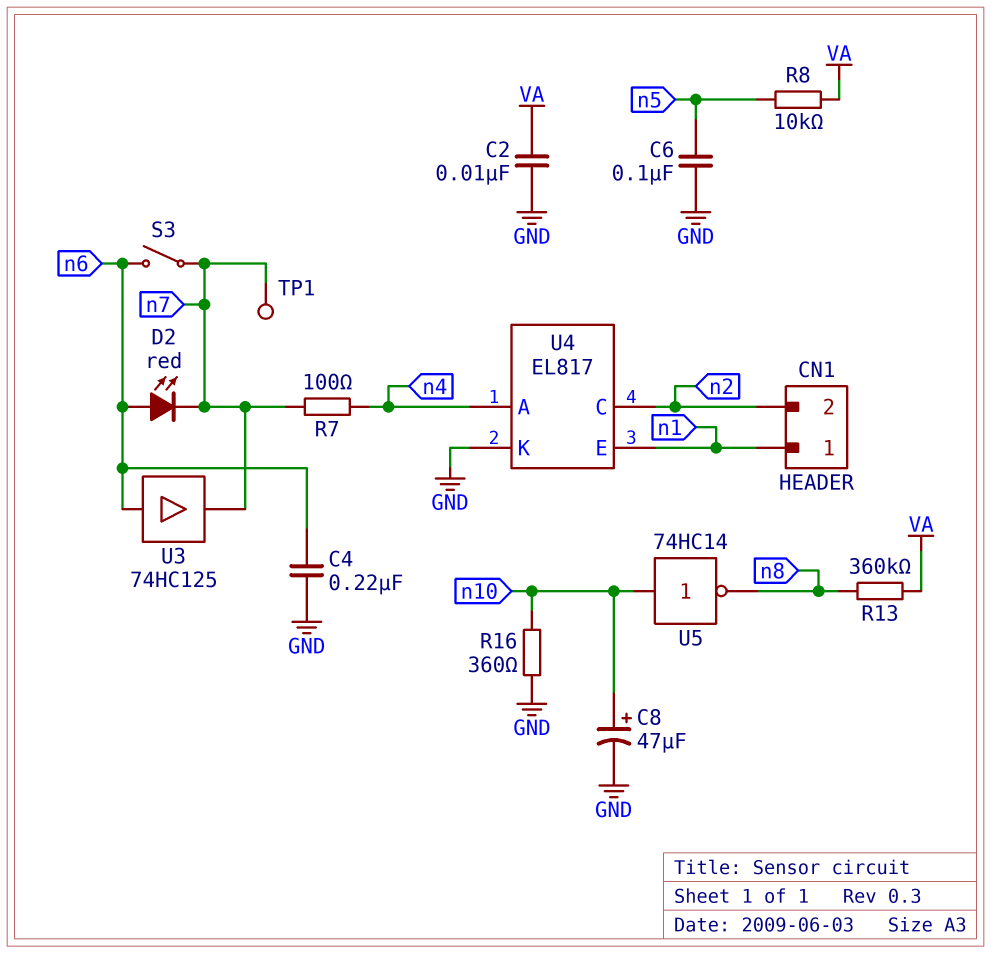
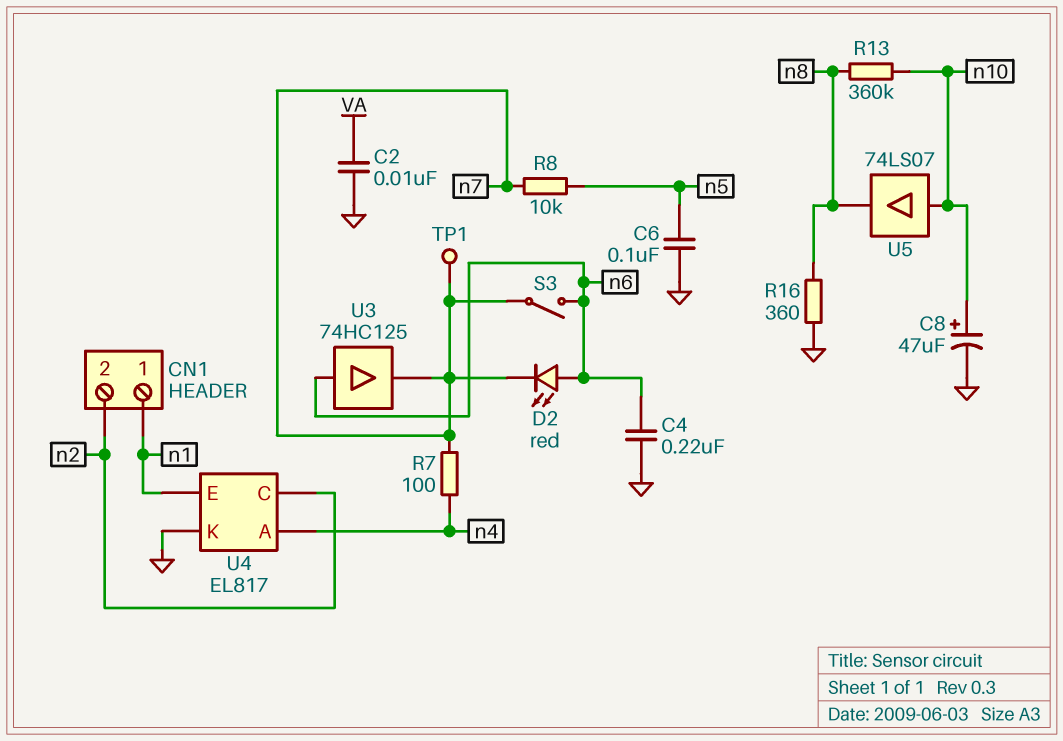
R8: 10k (VA, n5) -> 10k (n5, n7)
R13: 360k (VA, n8) -> 360k (n8, n10)
R16: 360 (GND, n10) -> 360 (GND, n8)
U5: NOT 74HC14 (in n10, out n8) -> buffer 74LS07 (in n10, out n8)

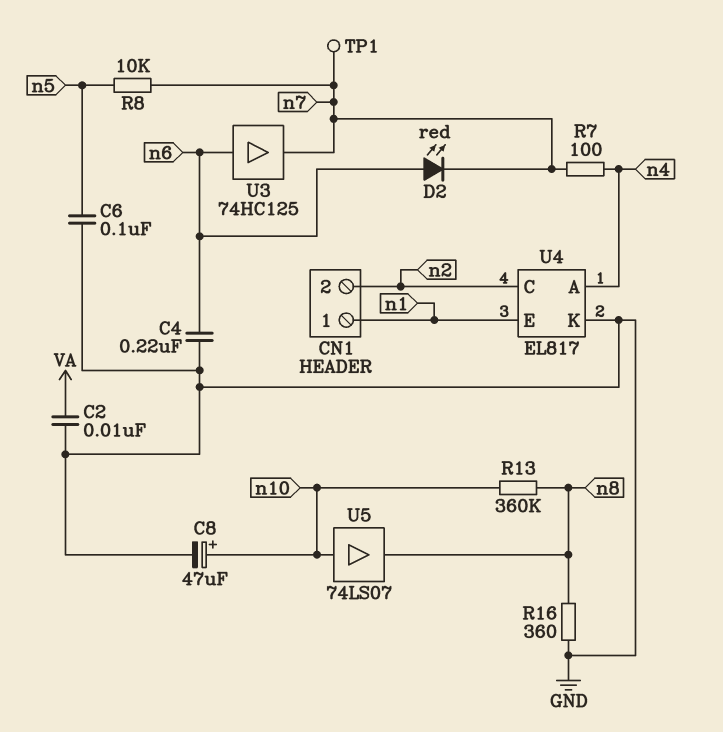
S3: switch (n6, n7) -> none

